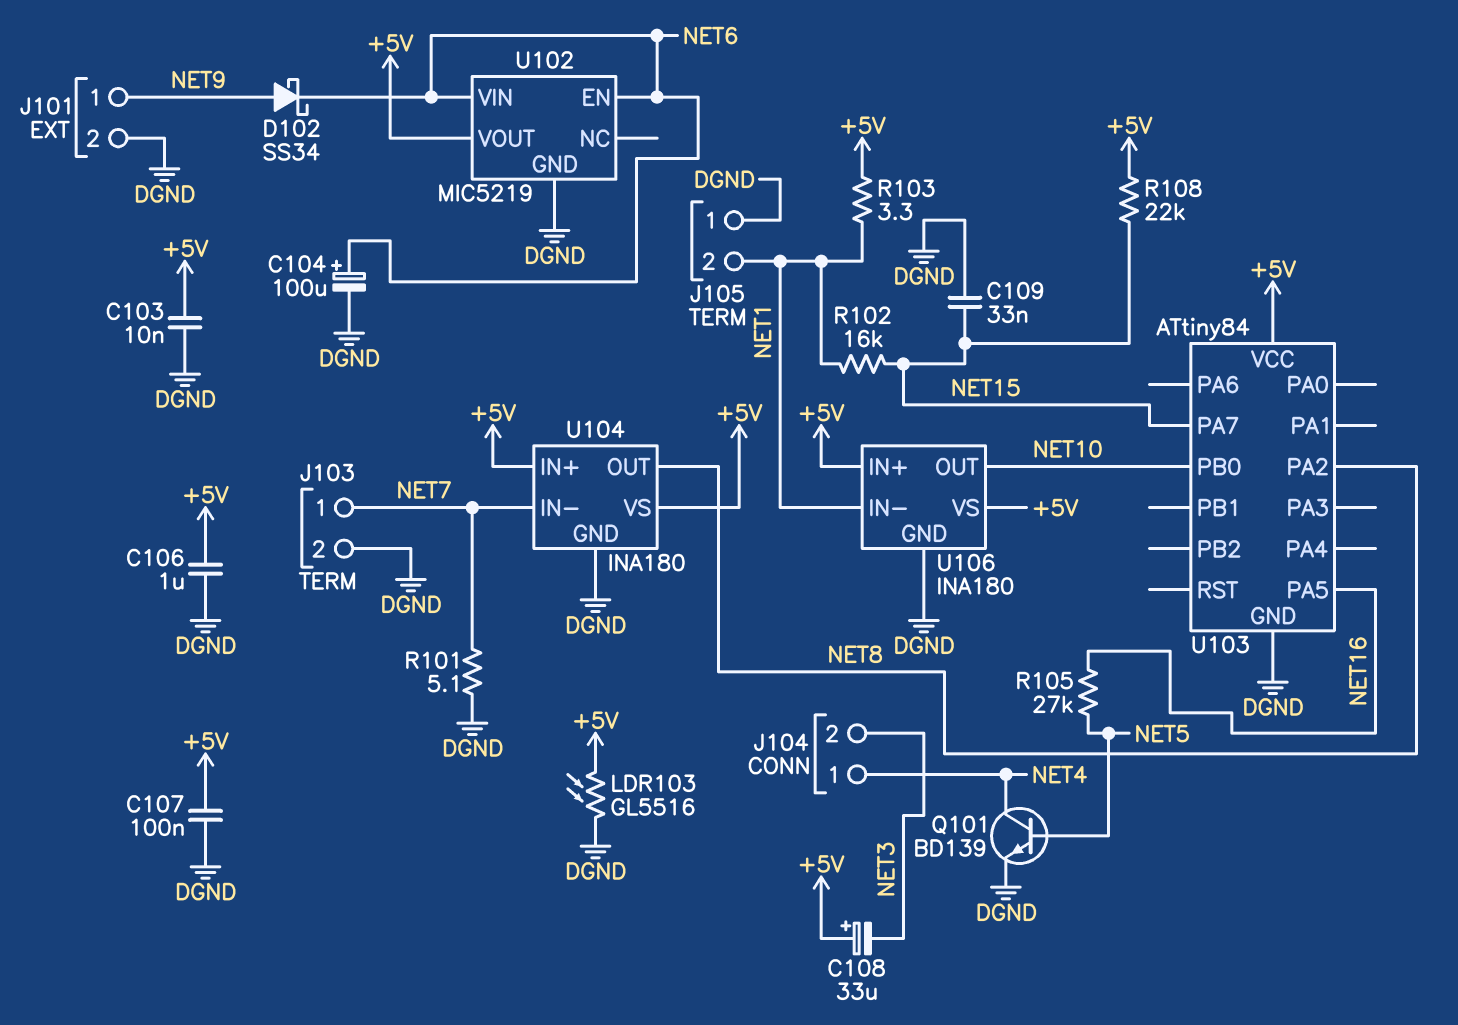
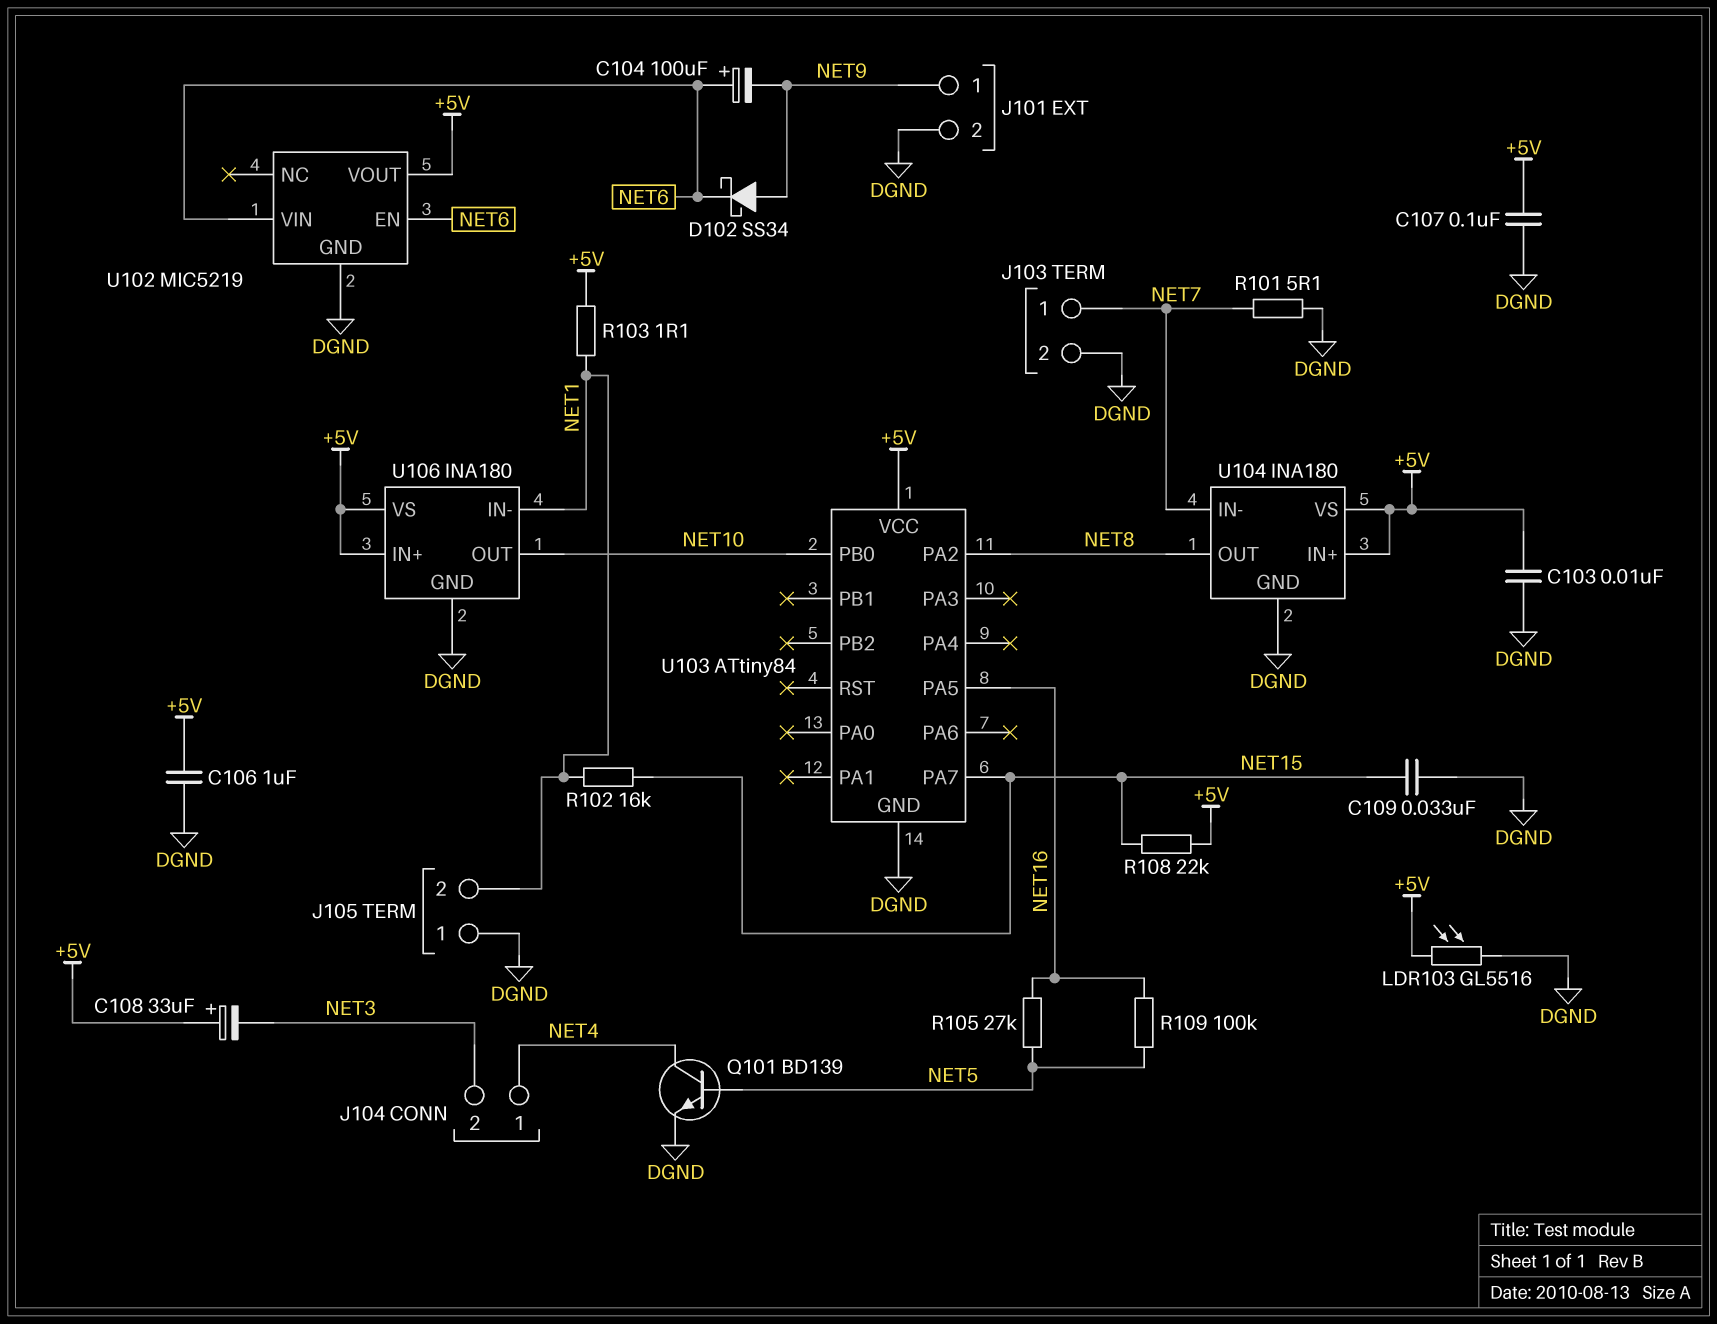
C104: 100uF (plus NET6, minus DGND) -> 100uF (plus NET6, minus NET9)
R103: 3.3 (+5V, NET1) -> 1.1 (+5V, NET1)
R109: none -> 100k (NET5, NET16)

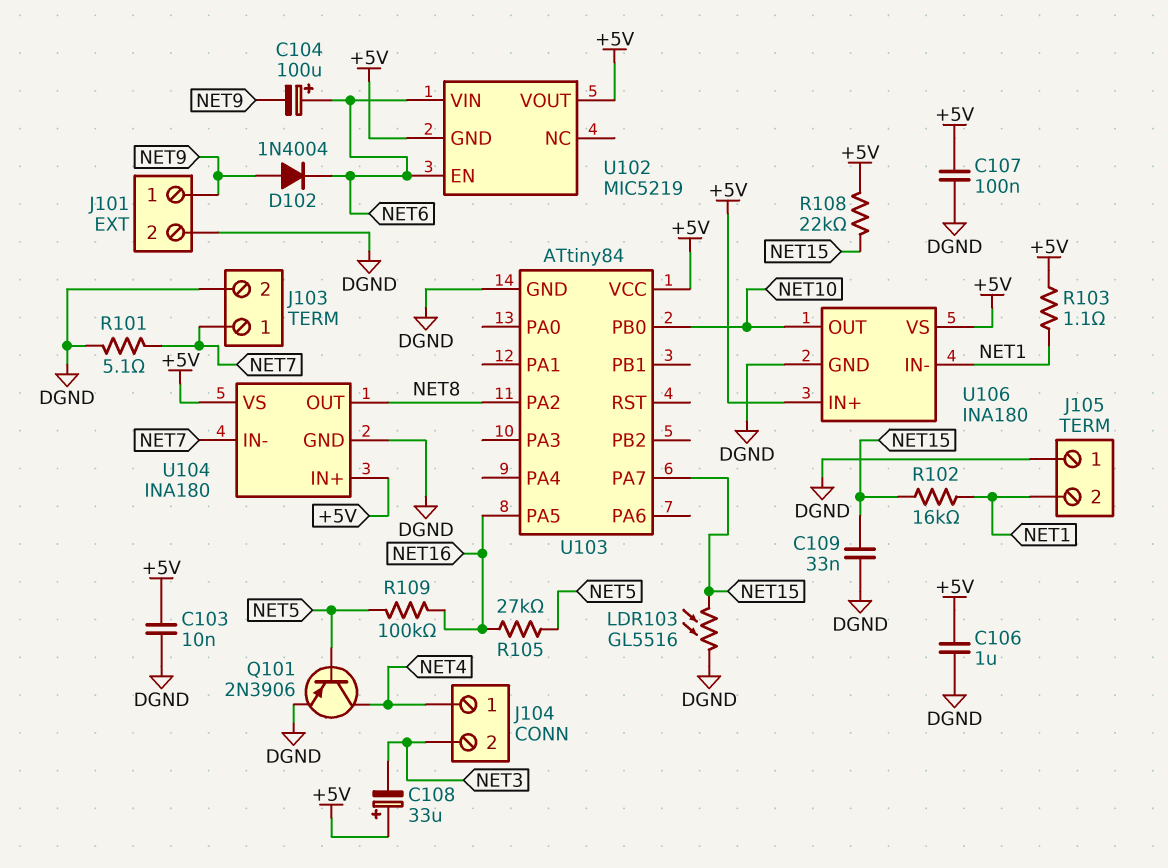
D102: schottky SS34 (A NET9, K NET6) -> diode 1N4004 (A NET9, K NET6)
LDR103: GL5516 (+5V, DGND) -> GL5516 (DGND, NET15)
Q101: NPN BD139 (B NET5, C NET4, E DGND) -> PNP 2N3906 (B NET5, C NET4, E DGND)
U102 pin GND: DGND -> +5V

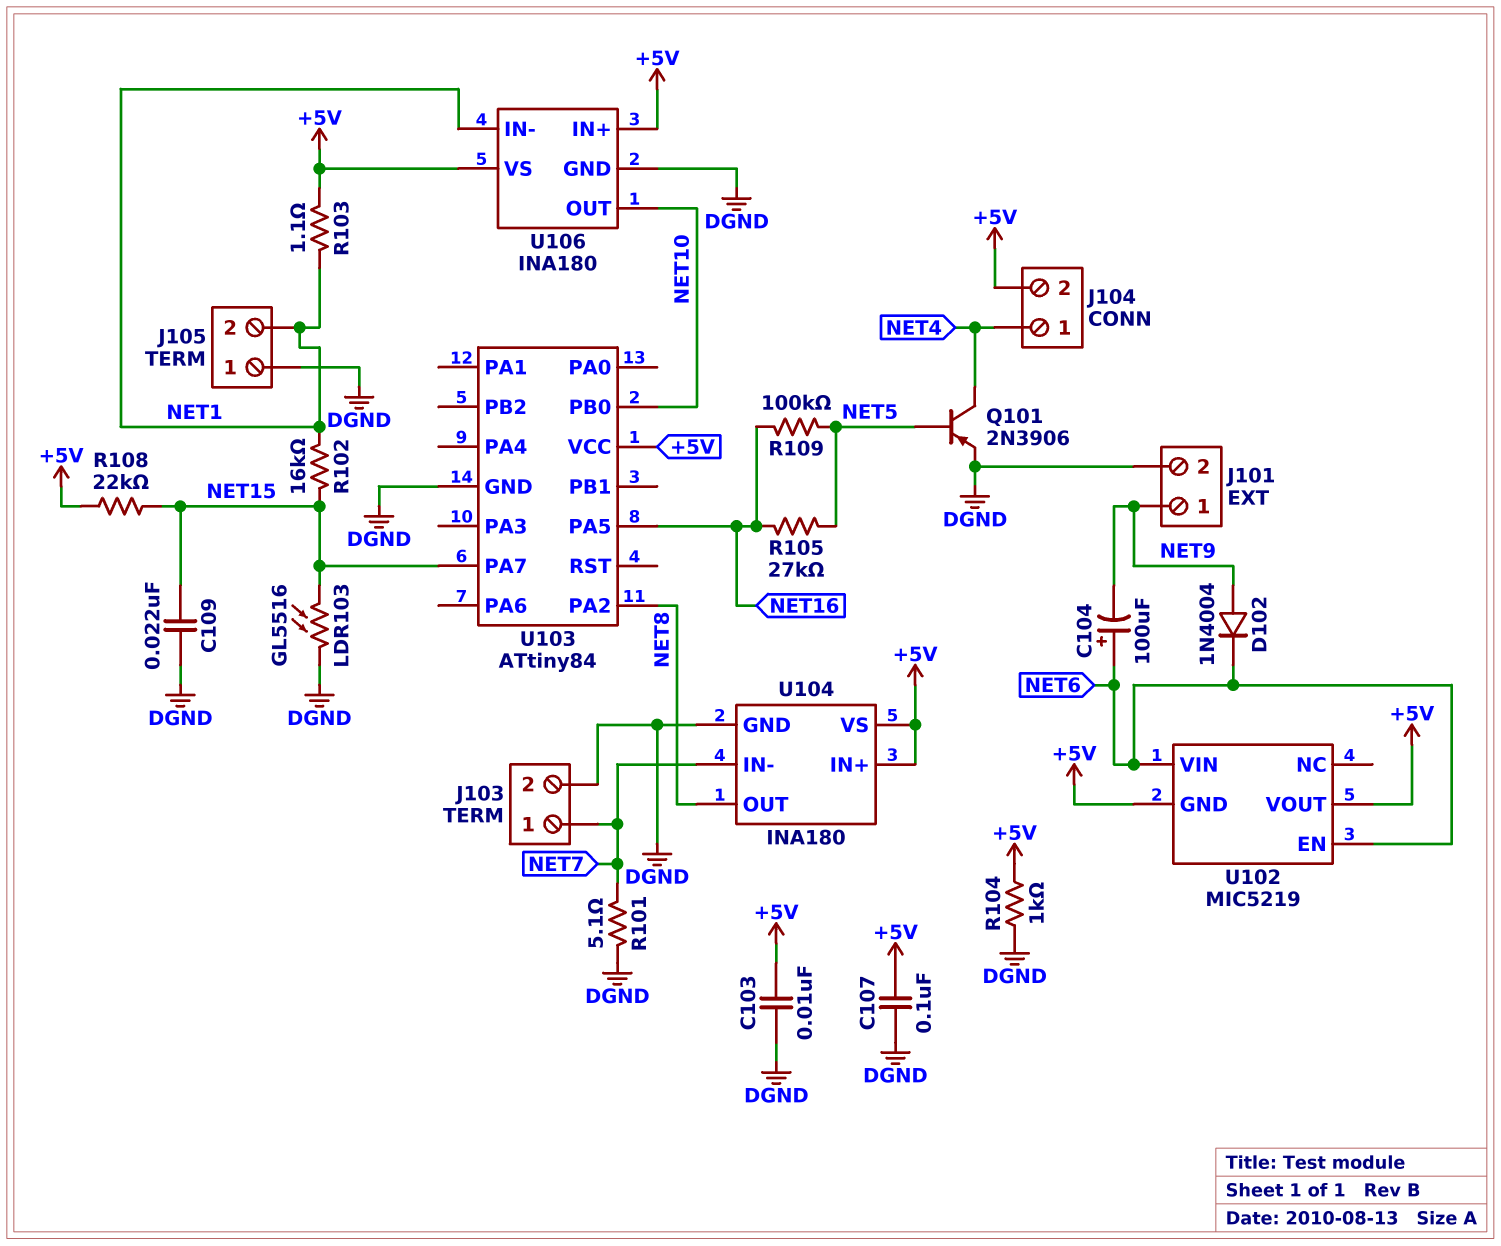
C106: 1uF (+5V, DGND) -> none
C108: 33uF (plus +5V, minus NET3) -> none
C109: 33nF (DGND, NET15) -> 22nF (DGND, NET15)
J104 pin 2: NET3 -> +5V
R104: none -> 1k (+5V, DGND)

